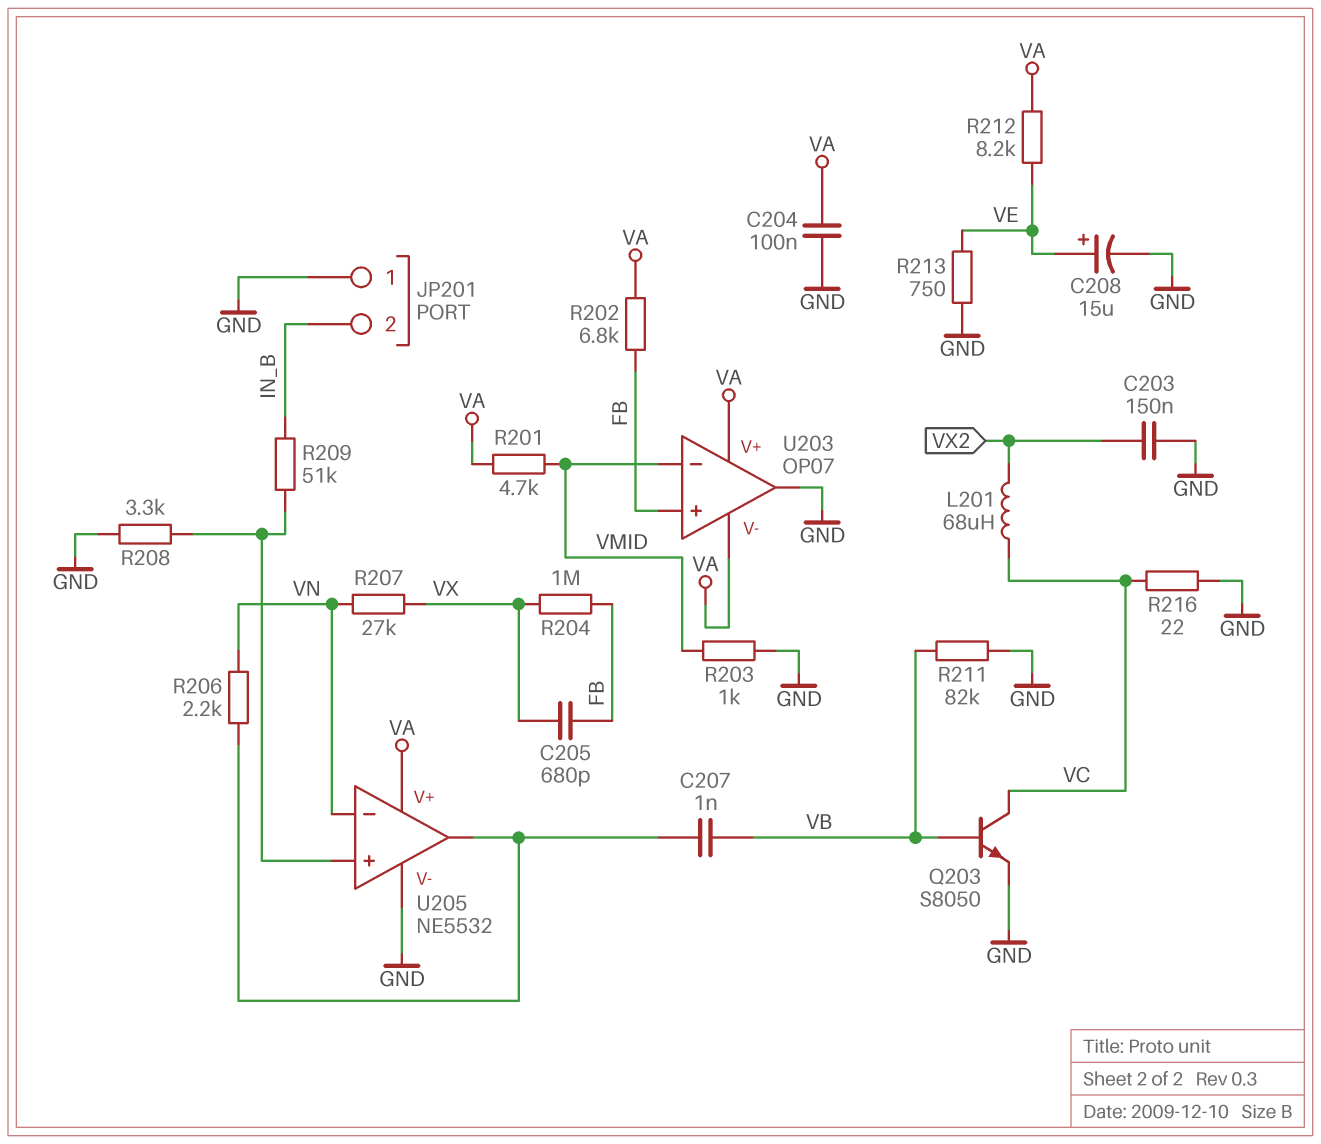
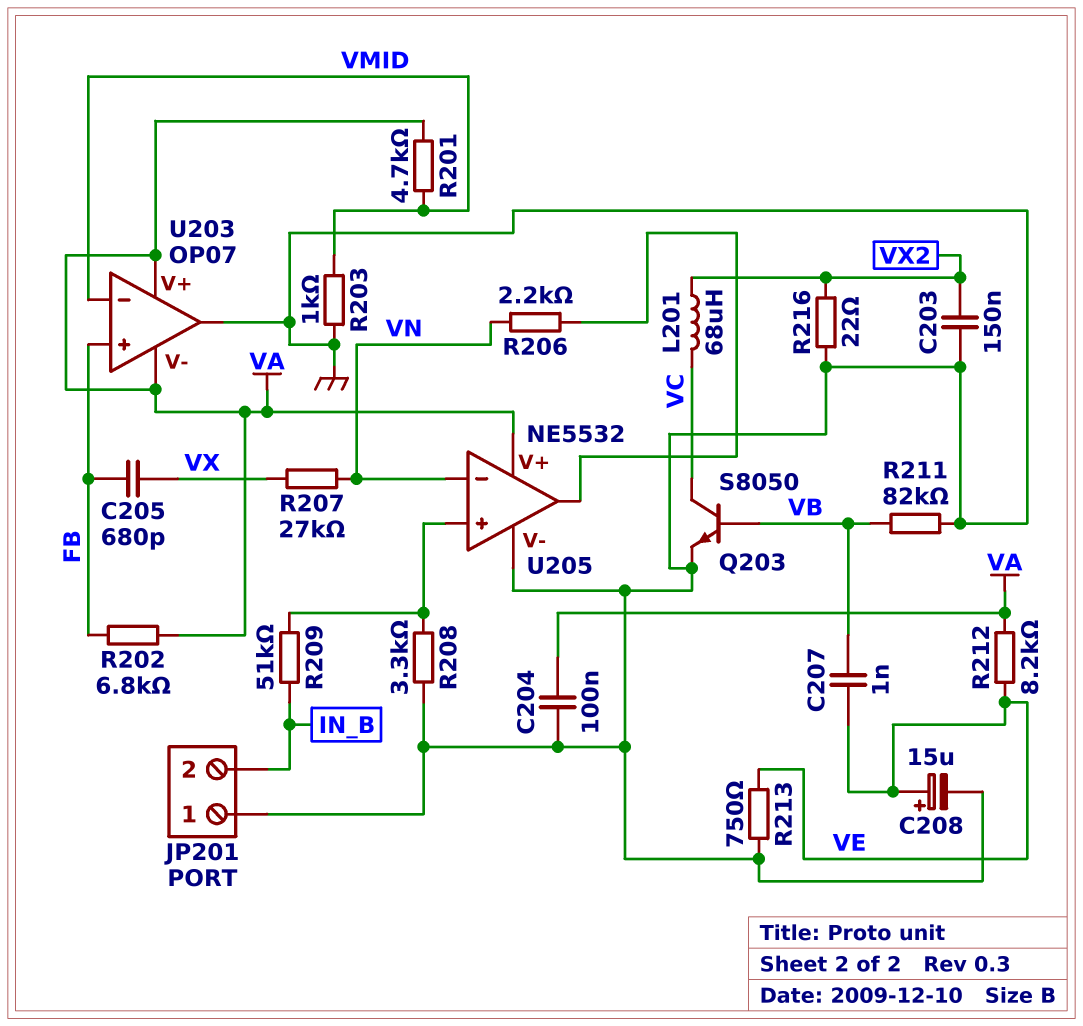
C207: 1nF (U205/out, VB) -> 1nF (VB, VE)
R204: 1M (FB, VX) -> none
R216: 22 (GND, VC) -> 22 (GND, VX2)

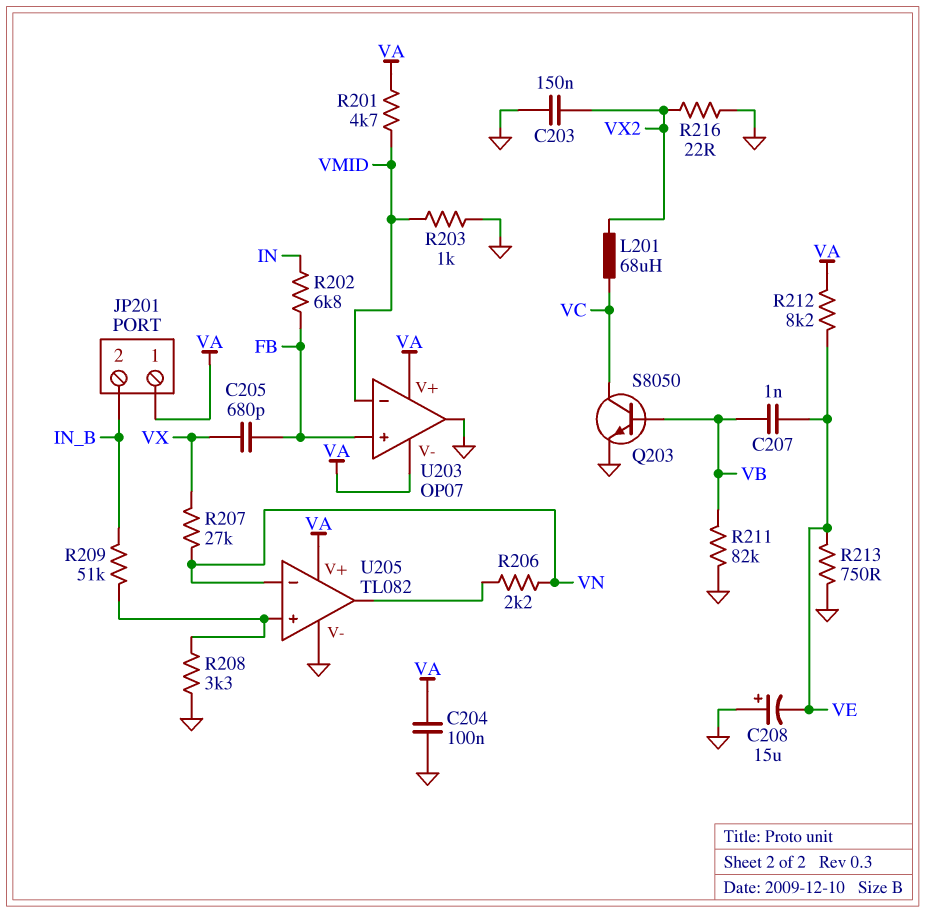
C208: 15uF (plus VE, minus GND) -> 15uF (plus GND, minus VE)
JP201 pin 1: GND -> VA
R202: 6.8k (FB, VA) -> 6.8k (FB, IN)
U205: NE5532 -> TL082

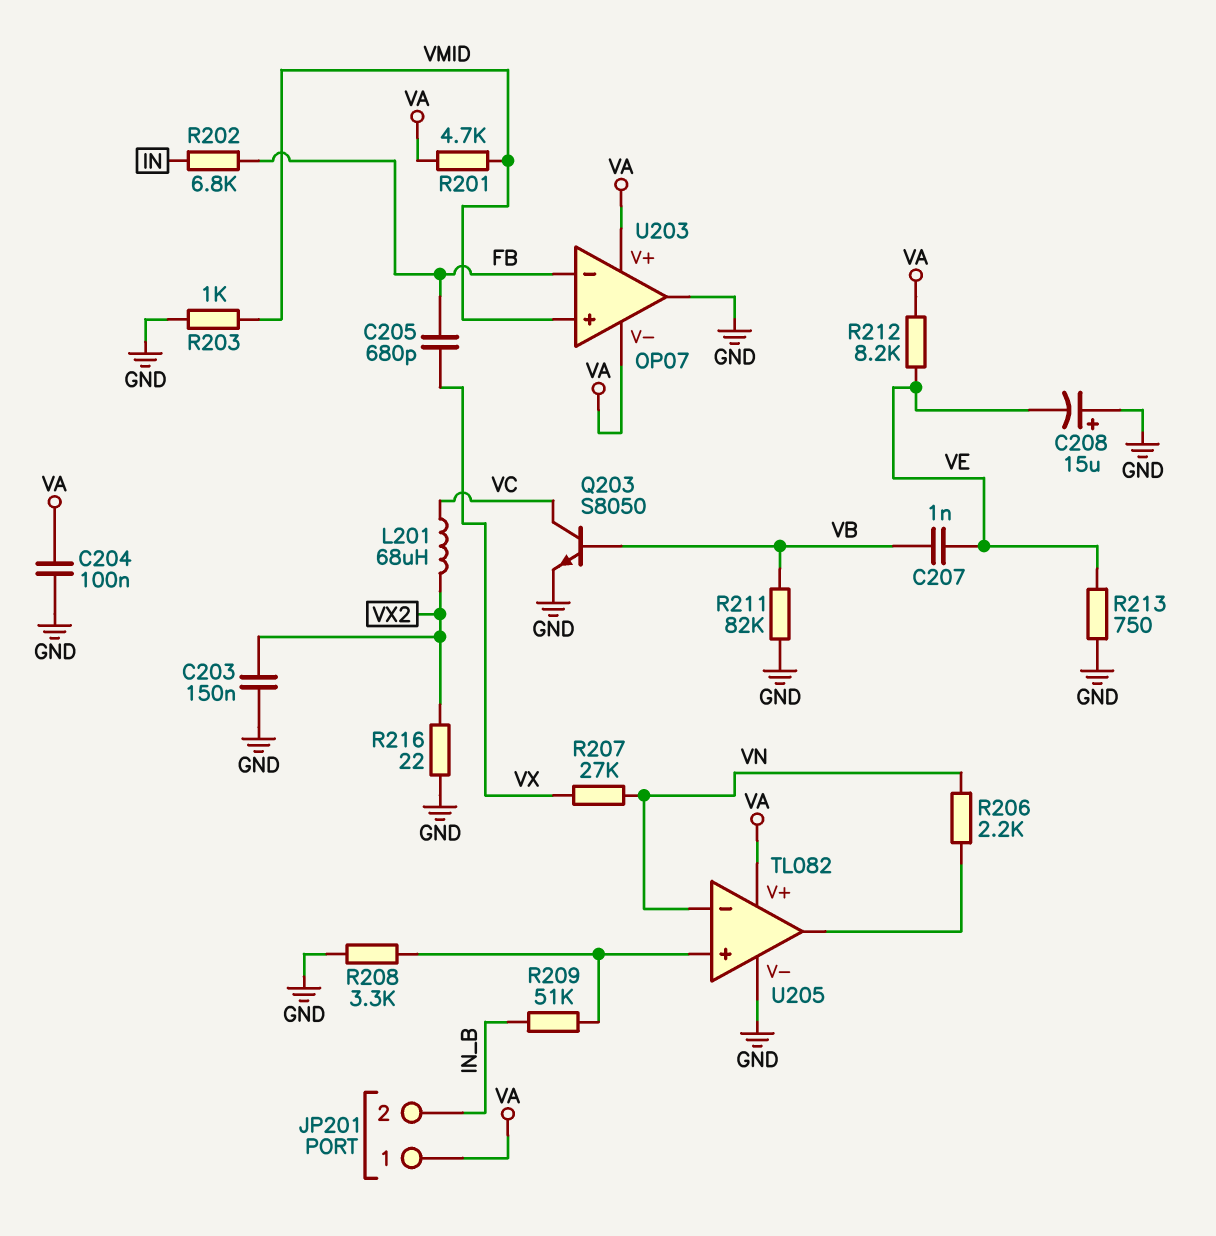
U203 pin in+: FB -> VMID
U203 pin in-: VMID -> FB

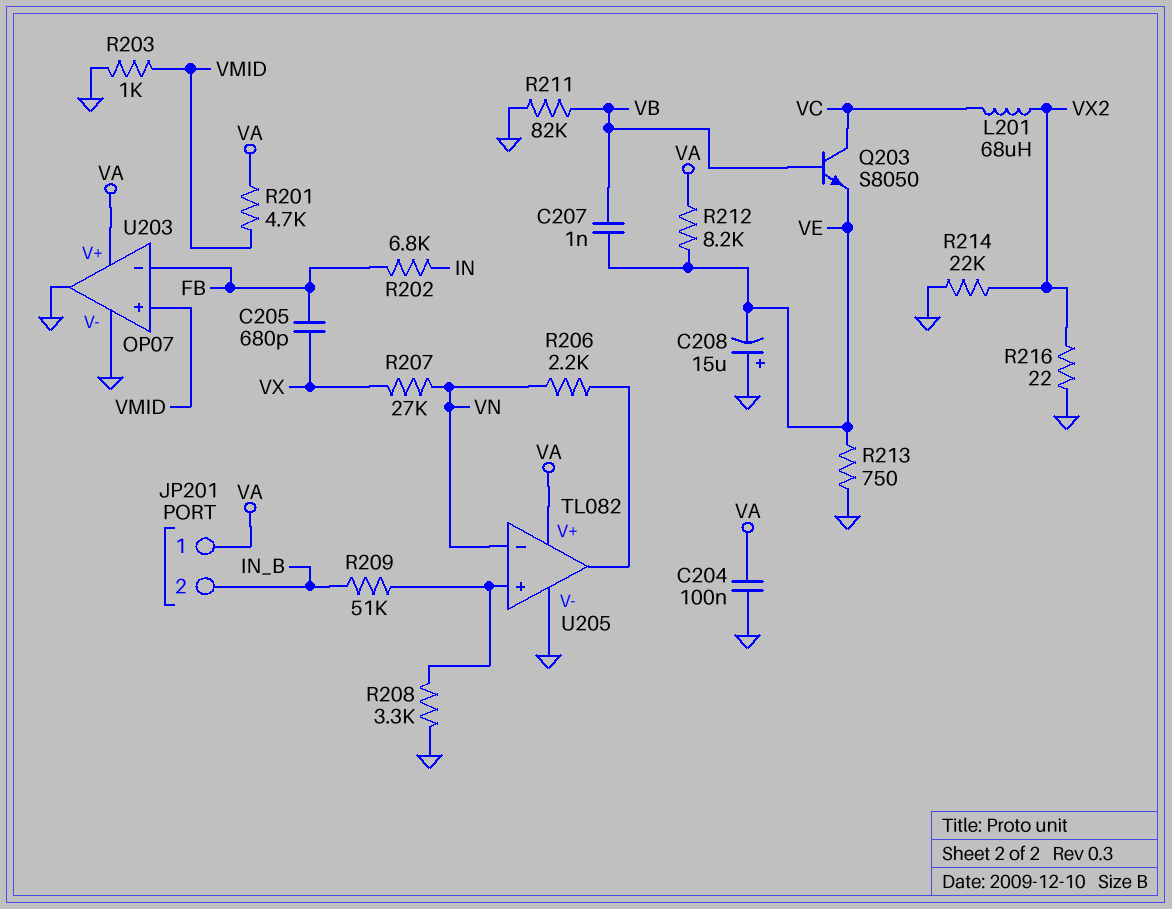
C203: 150nF (GND, VX2) -> none
Q203: NPN S8050 (B VB, C VC, E GND) -> NPN S8050 (B VB, C VC, E VE)
R214: none -> 22k (GND, VX2)
U203 pin V-: VA -> GND

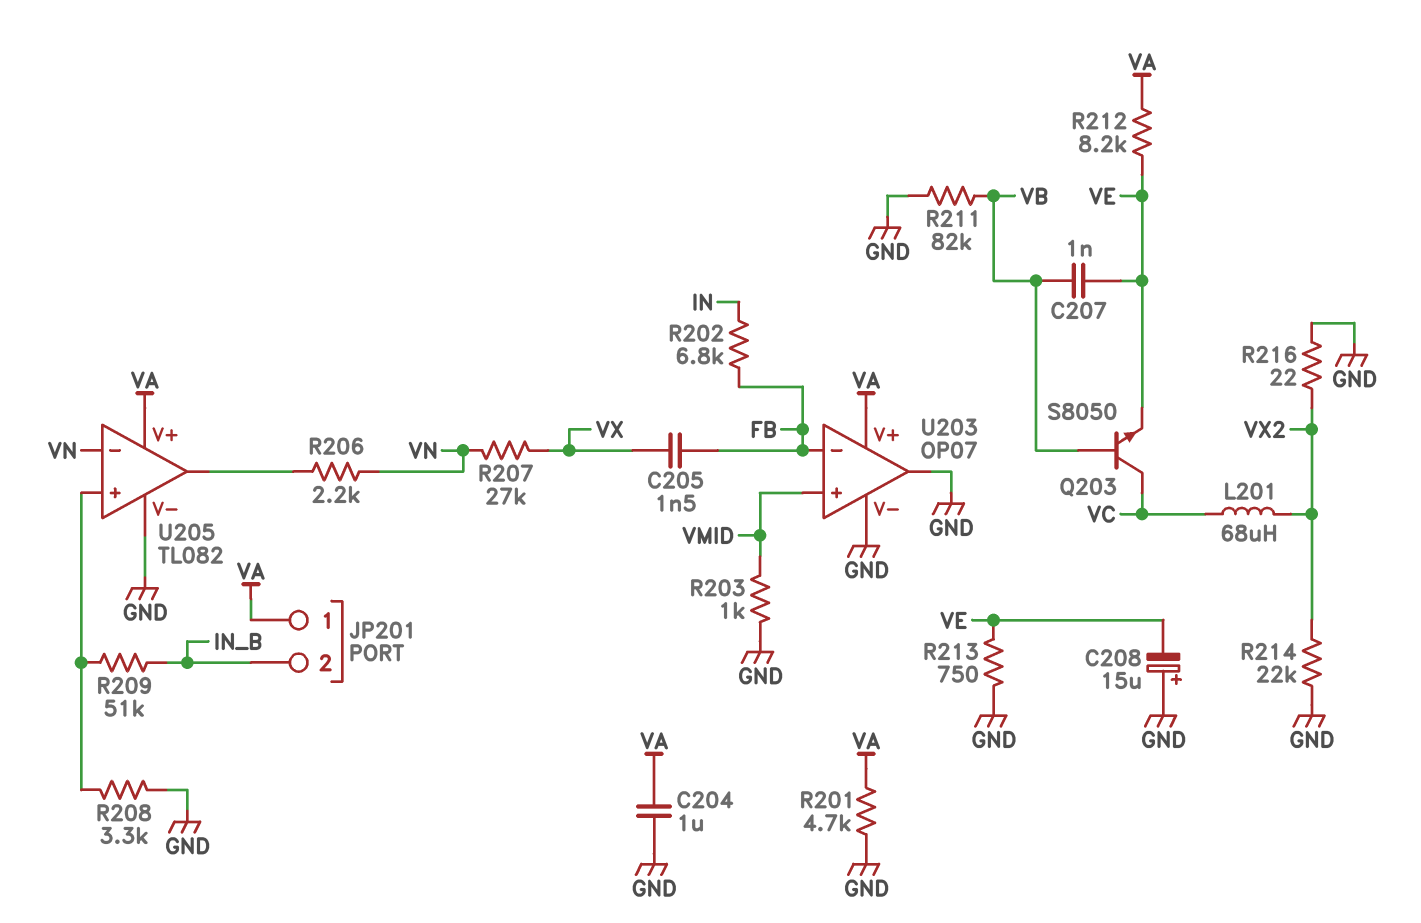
C204: 100nF (GND, VA) -> 1uF (GND, VA)
C205: 680pF (FB, VX) -> 1.5nF (FB, VX)
R201: 4.7k (VA, VMID) -> 4.7k (GND, VA)

